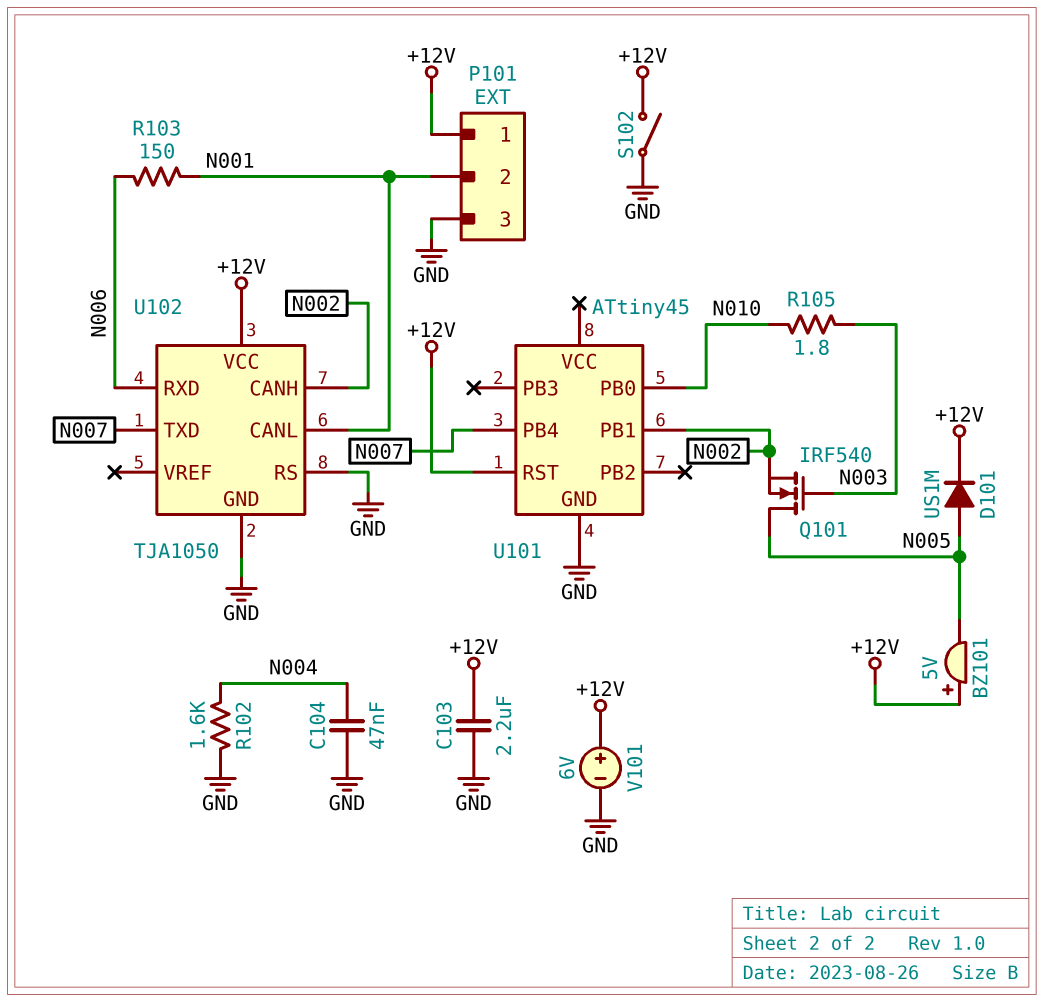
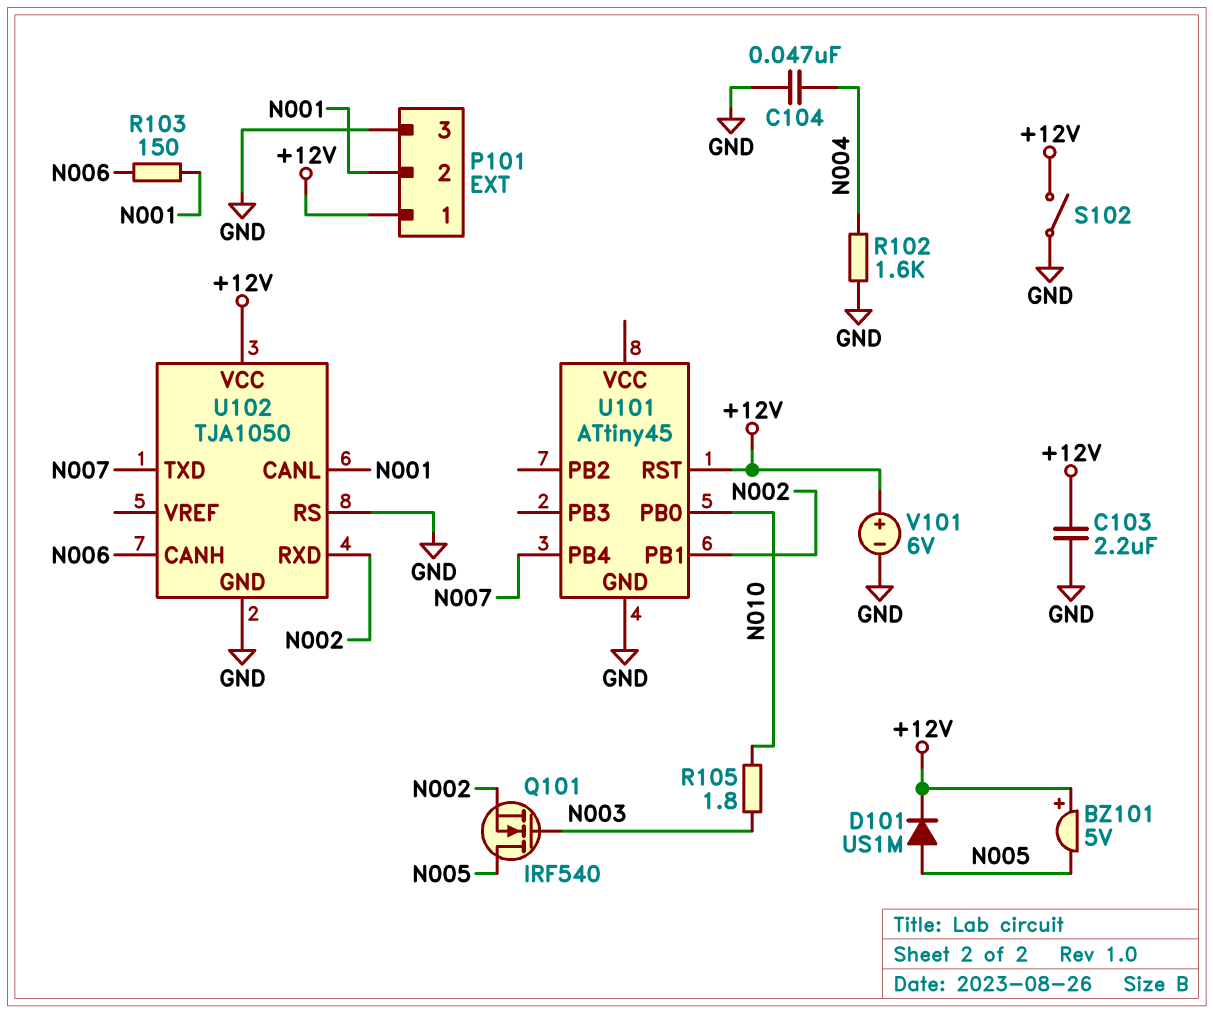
U102 pin CANH: N002 -> N006
U102 pin RXD: N006 -> N002

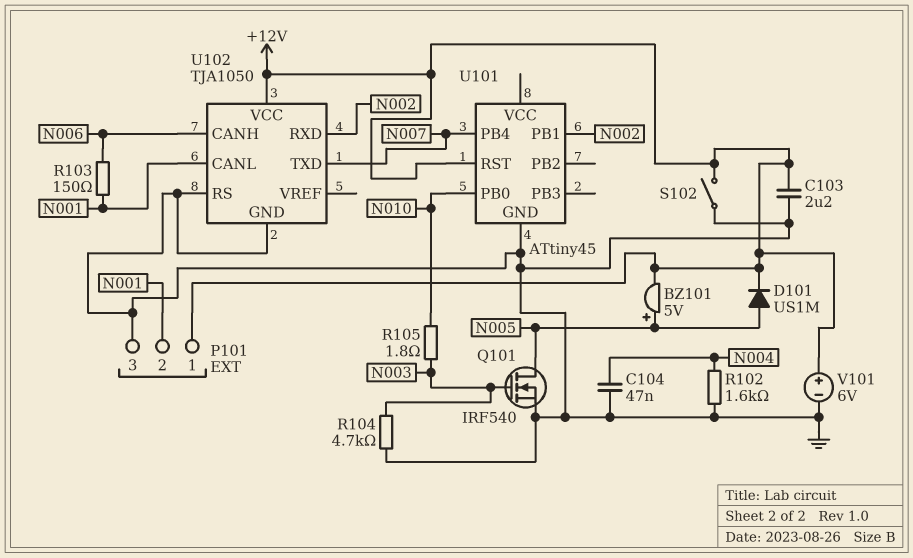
BZ101: buzzer 5V (plus +12V, minus N005) -> buzzer 5V (plus N005, minus +12V)
Q101: NMOS IRF540 (G N003, D N005, S N002) -> NMOS IRF540 (G N003, D N005, S GND)
R104: none -> 4.7k (GND, N003)

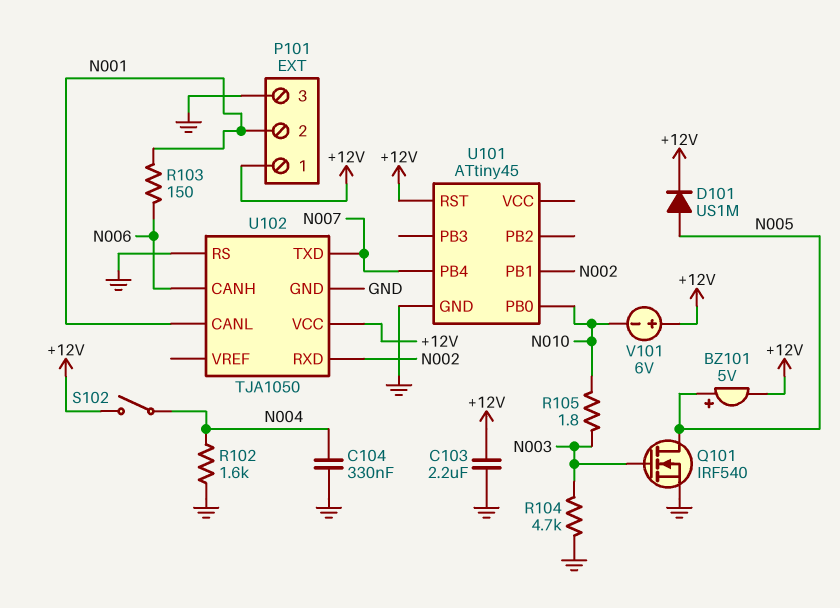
C104: 47nF (GND, N004) -> 330nF (GND, N004)
S102: switch (+12V, GND) -> switch (+12V, N004)
V101: 6V (plus +12V, minus GND) -> 6V (plus +12V, minus N010)

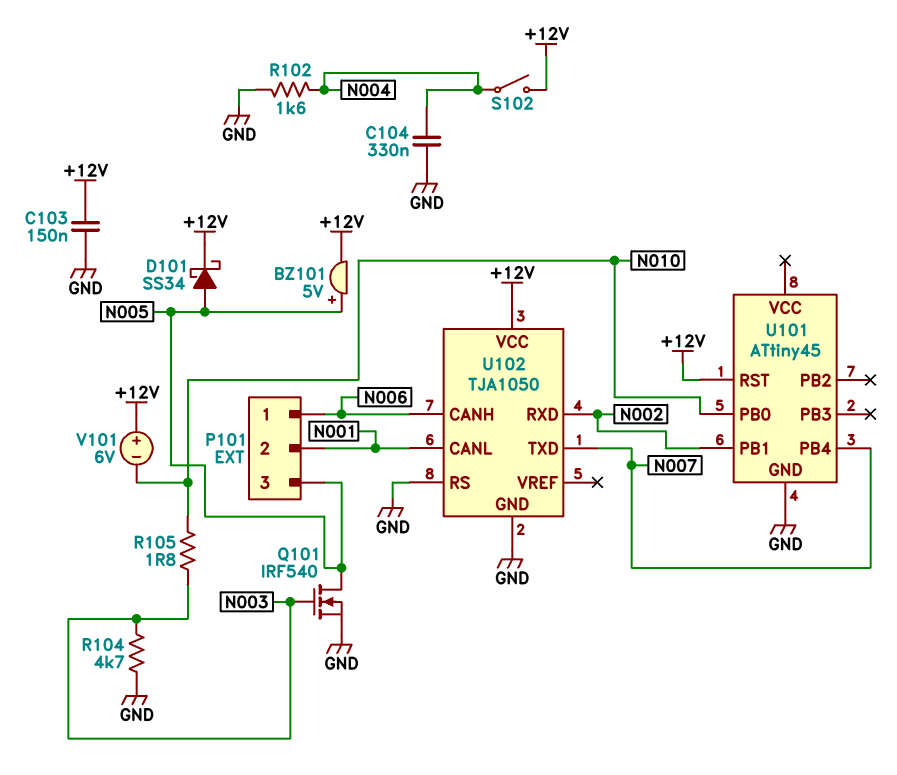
C103: 2.2uF (+12V, GND) -> 150nF (+12V, GND)
D101: diode US1M (A N005, K +12V) -> schottky SS34 (A N005, K +12V)
P101 pin 1: +12V -> N006
P101 pin 3: GND -> N005
R103: 150 (N001, N006) -> none

